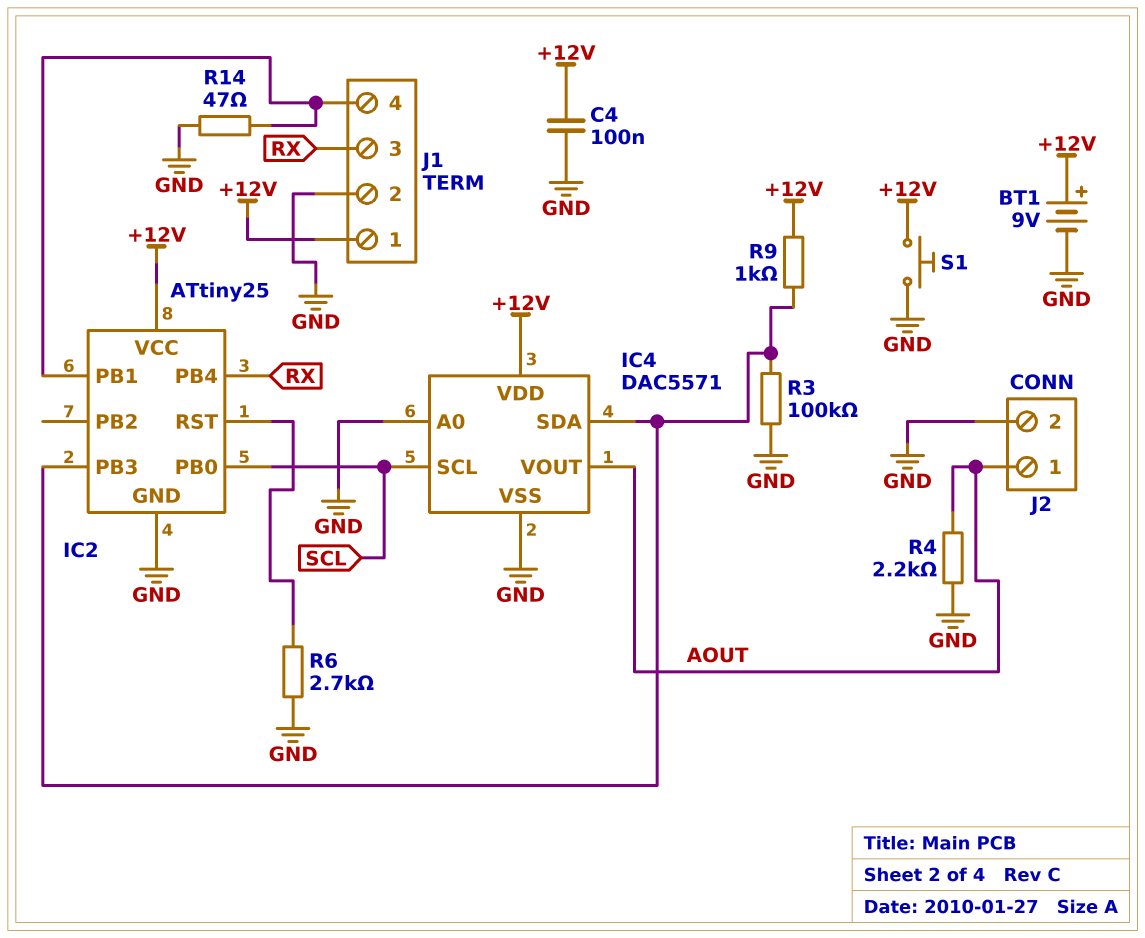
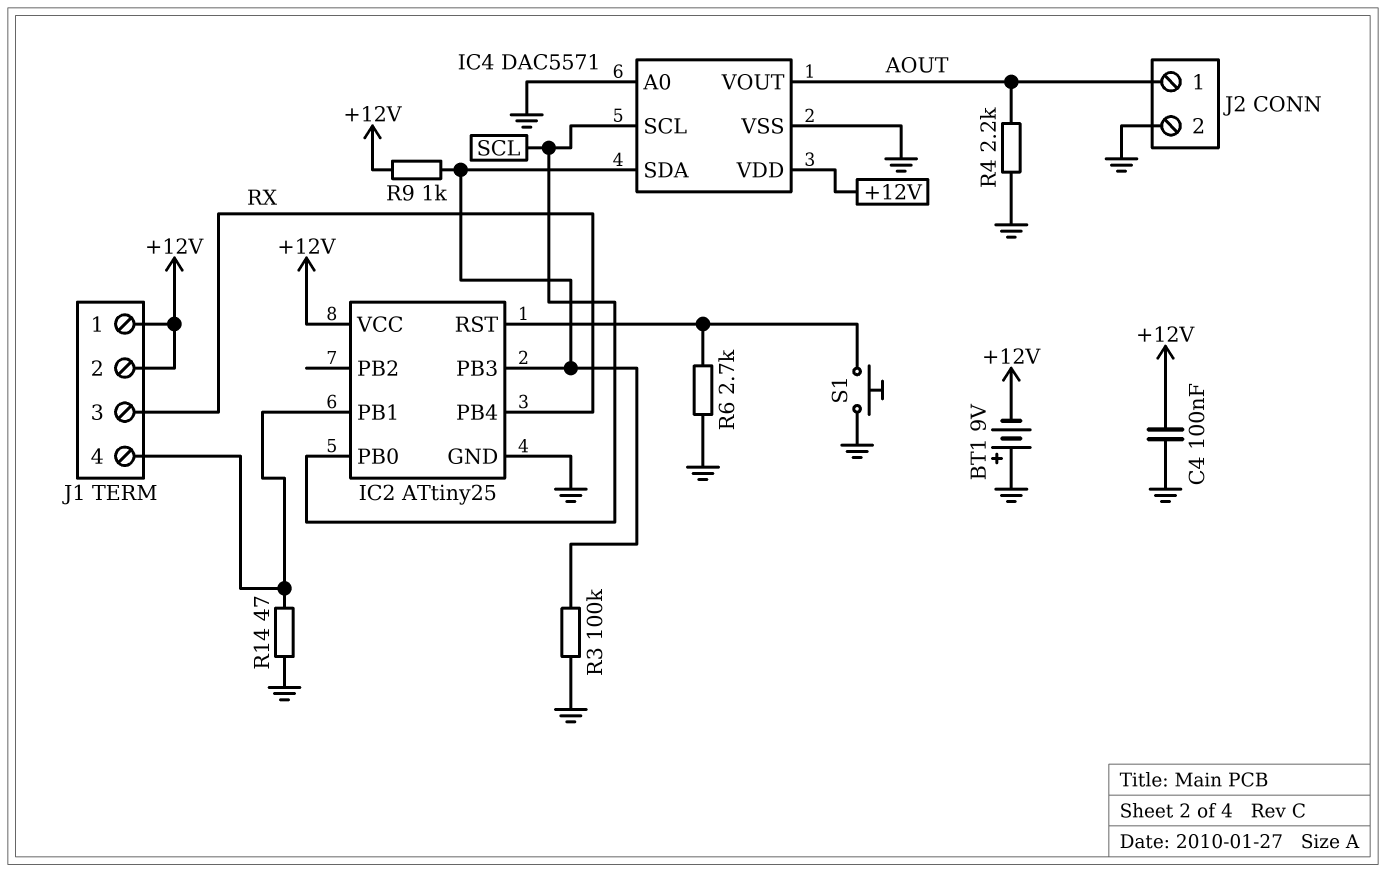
BT1: 9V (plus +12V, minus GND) -> 9V (plus GND, minus +12V)
J1 pin 2: GND -> +12V
S1: button (+12V, GND) -> button (GND, IC2/RST)

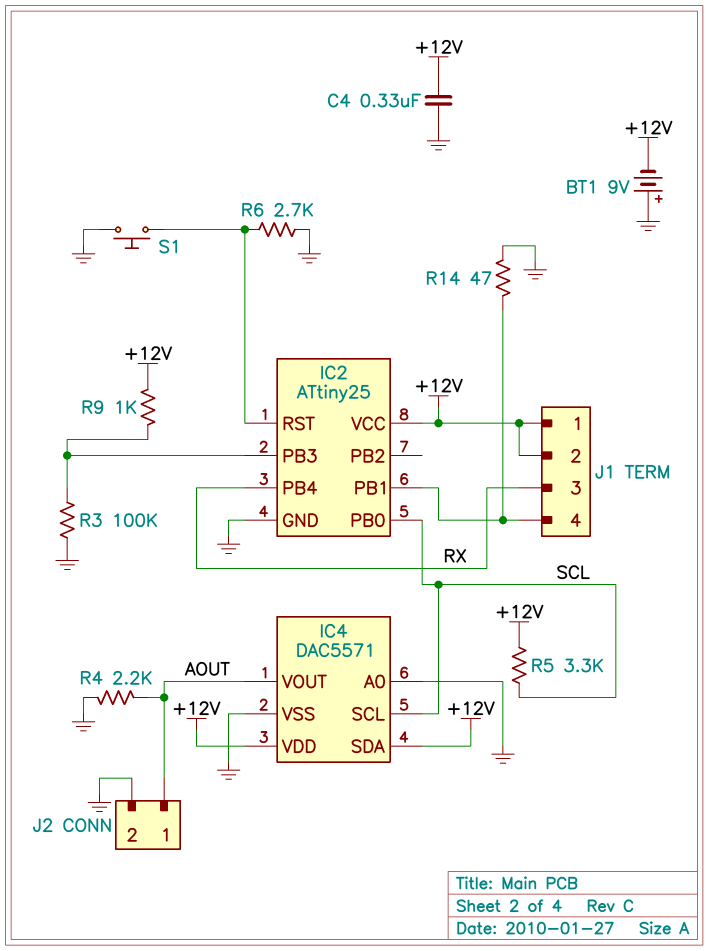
C4: 100nF (+12V, GND) -> 330nF (+12V, GND)
IC4 pin SDA: IC2/PB3 -> +12V
R5: none -> 3.3k (+12V, SCL)

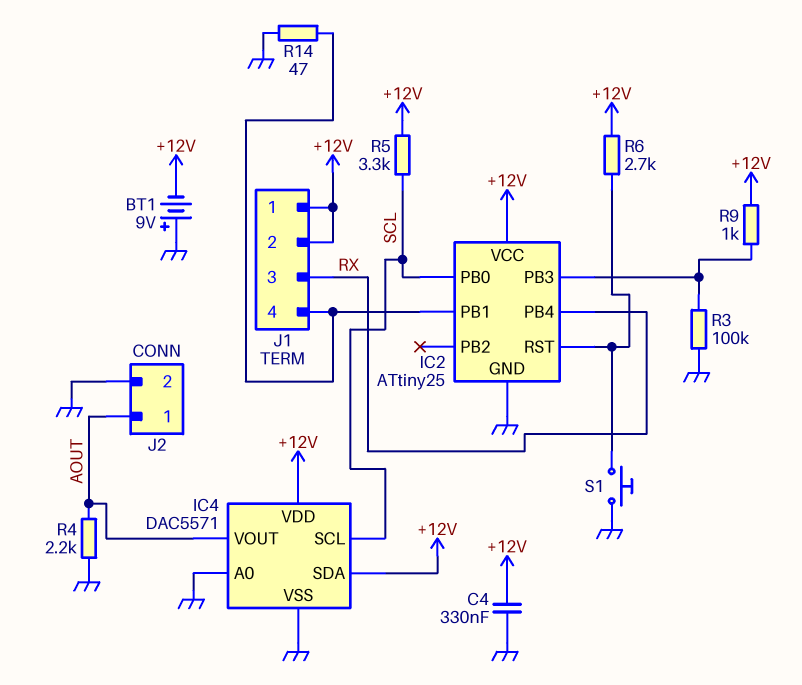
R6: 2.7k (GND, IC2/RST) -> 2.7k (+12V, IC2/RST)

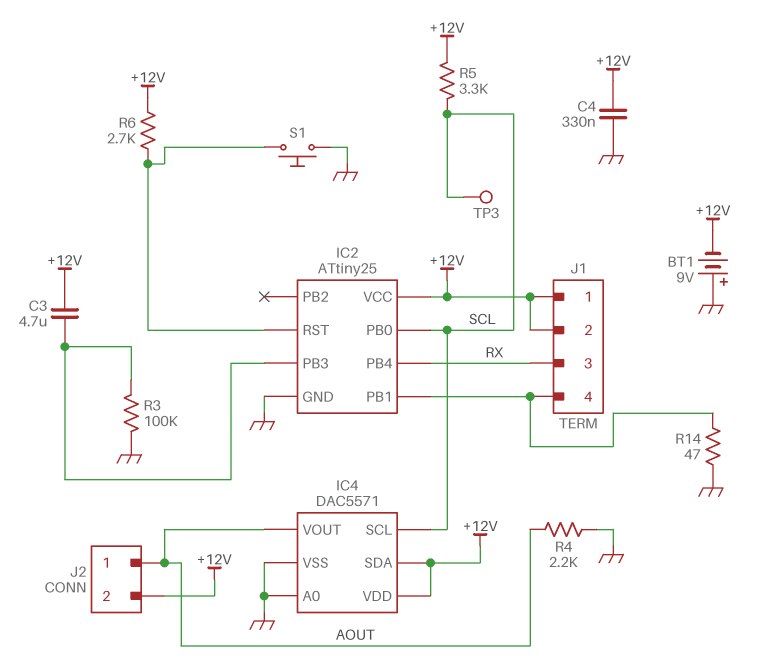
C3: none -> 4.7uF (+12V, IC2/PB3)
J2 pin 2: GND -> +12V
R9: 1k (+12V, IC2/PB3) -> none
TP3: none -> test point (SCL)

